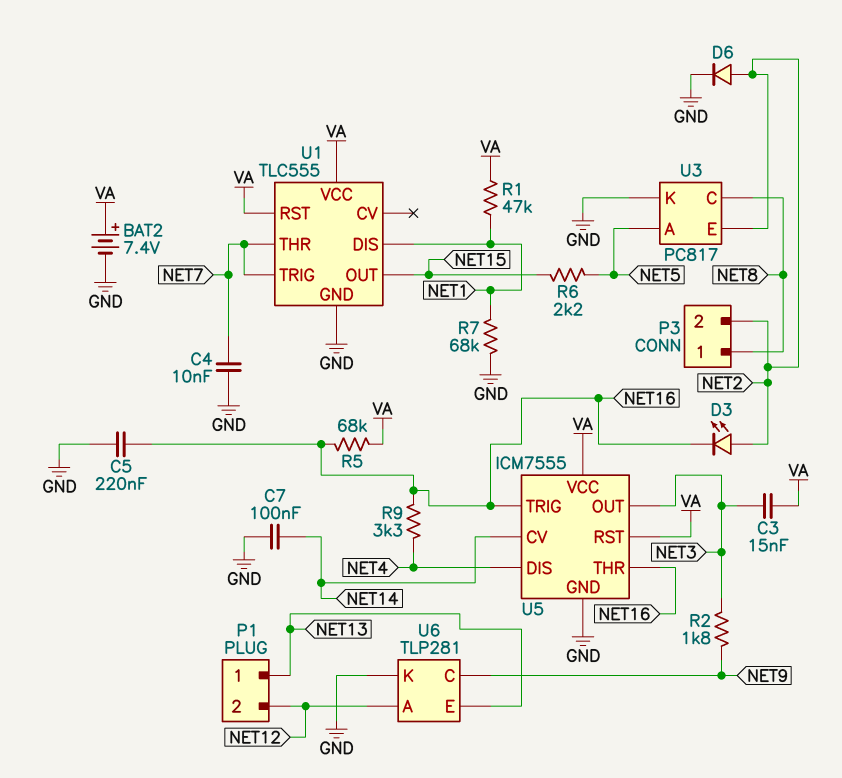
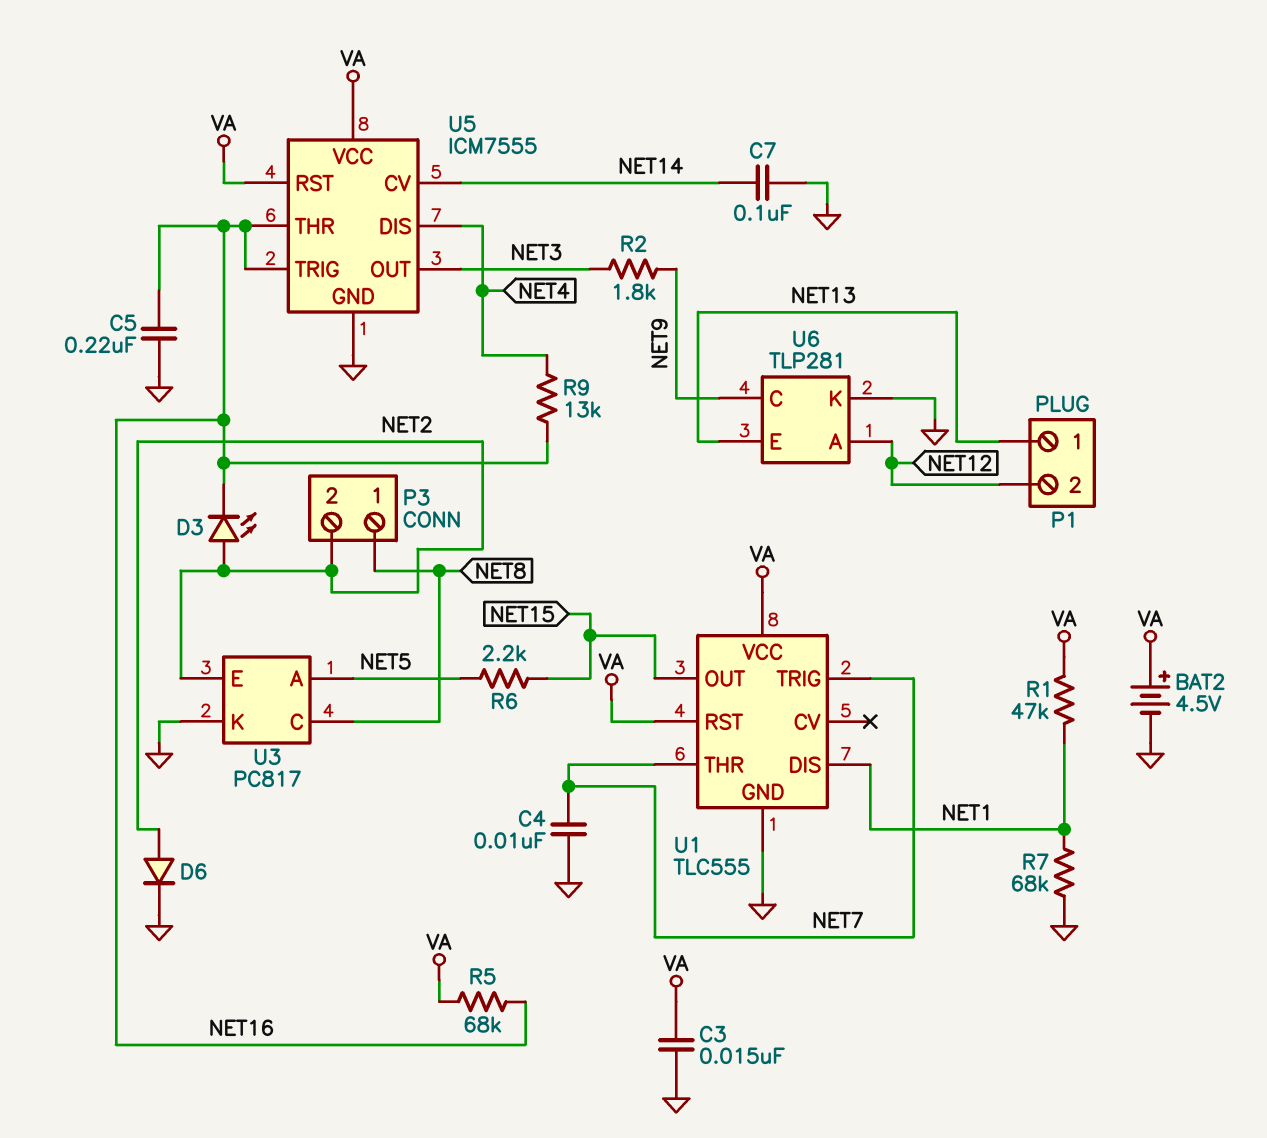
BAT2: 7.4V (plus VA, minus GND) -> 4.5V (plus VA, minus GND)
C3: 15nF (NET3, VA) -> 15nF (GND, VA)
R9: 3.3k (NET4, NET16) -> 13k (NET4, NET16)

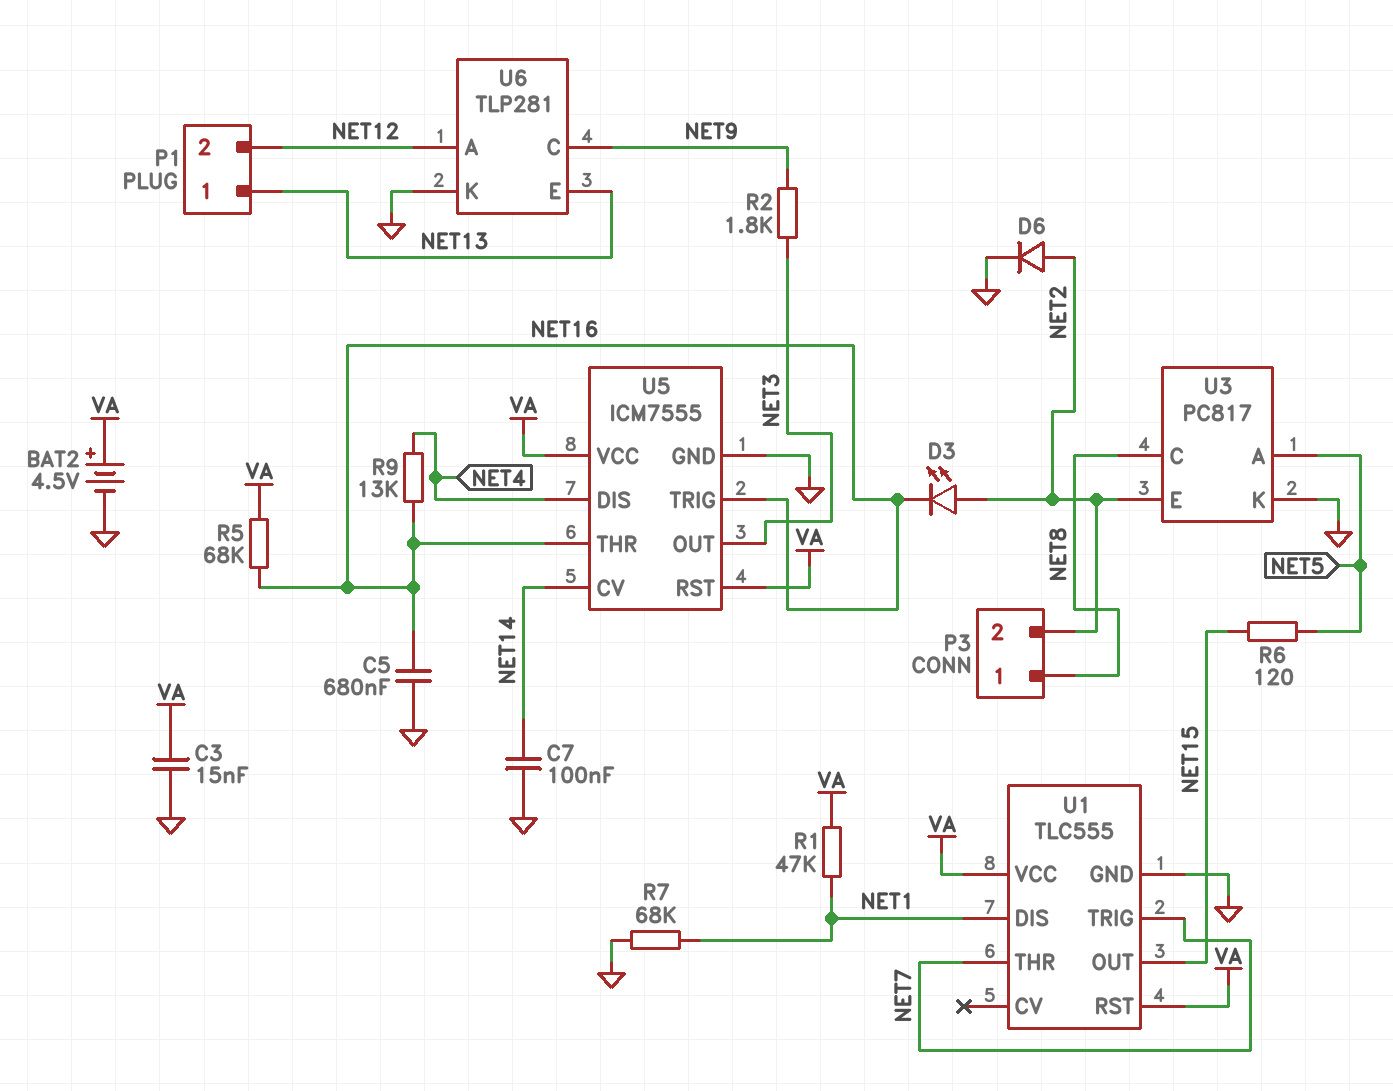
C4: 10nF (GND, NET7) -> none
C5: 220nF (GND, NET16) -> 680nF (GND, NET16)
R6: 2.2k (NET5, NET15) -> 120 (NET5, NET15)

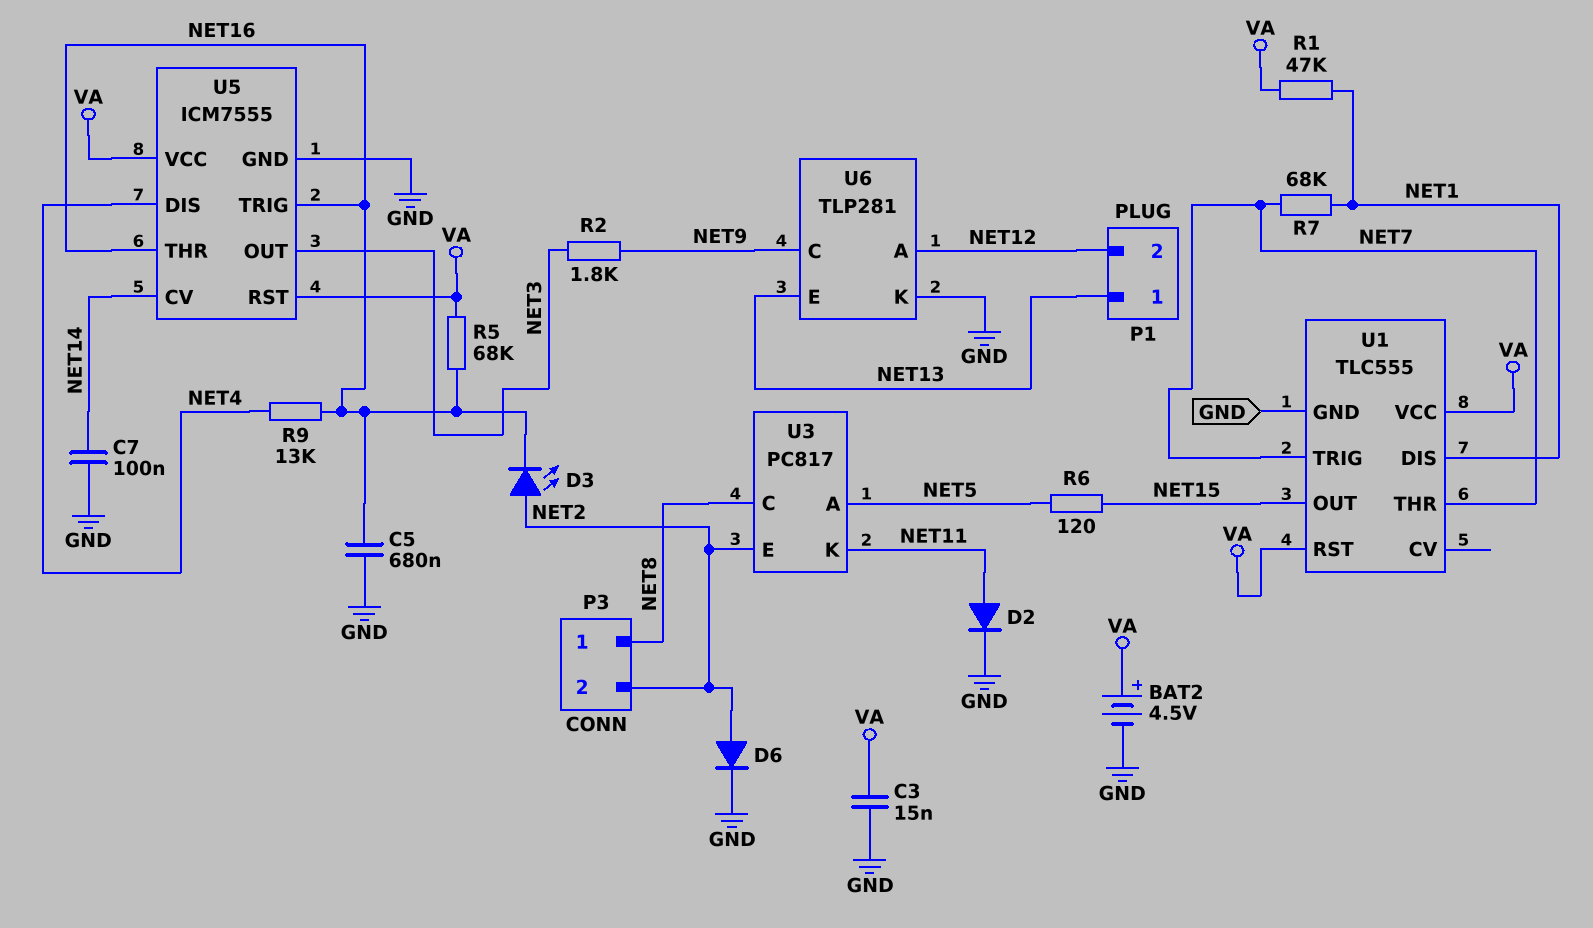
D2: none -> diode (A NET11, K GND)
R7: 68k (GND, NET1) -> 68k (NET1, NET7)
U3 pin K: GND -> NET11

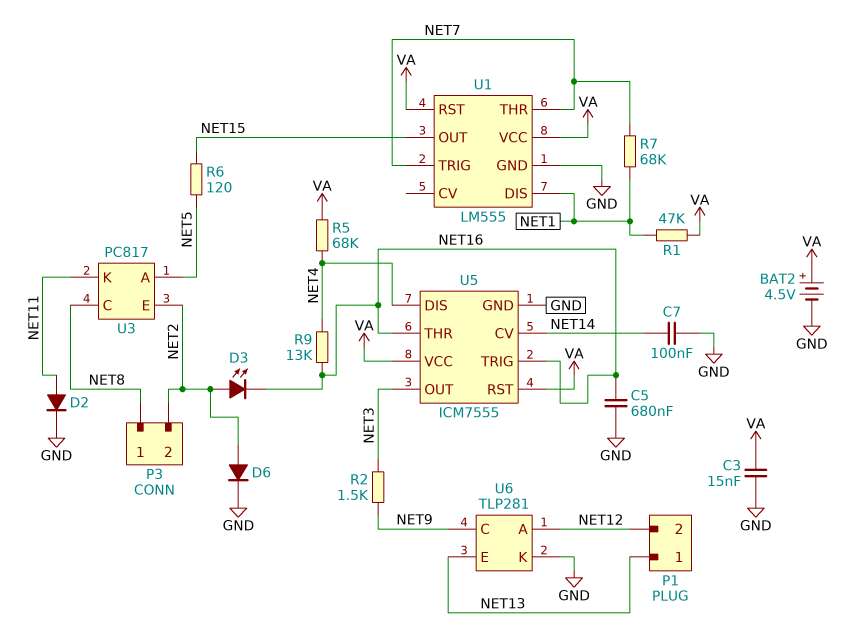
R2: 1.8k (NET3, NET9) -> 1.5k (NET3, NET9)
R5: 68k (NET16, VA) -> 68k (NET4, VA)
U1: TLC555 -> LM555

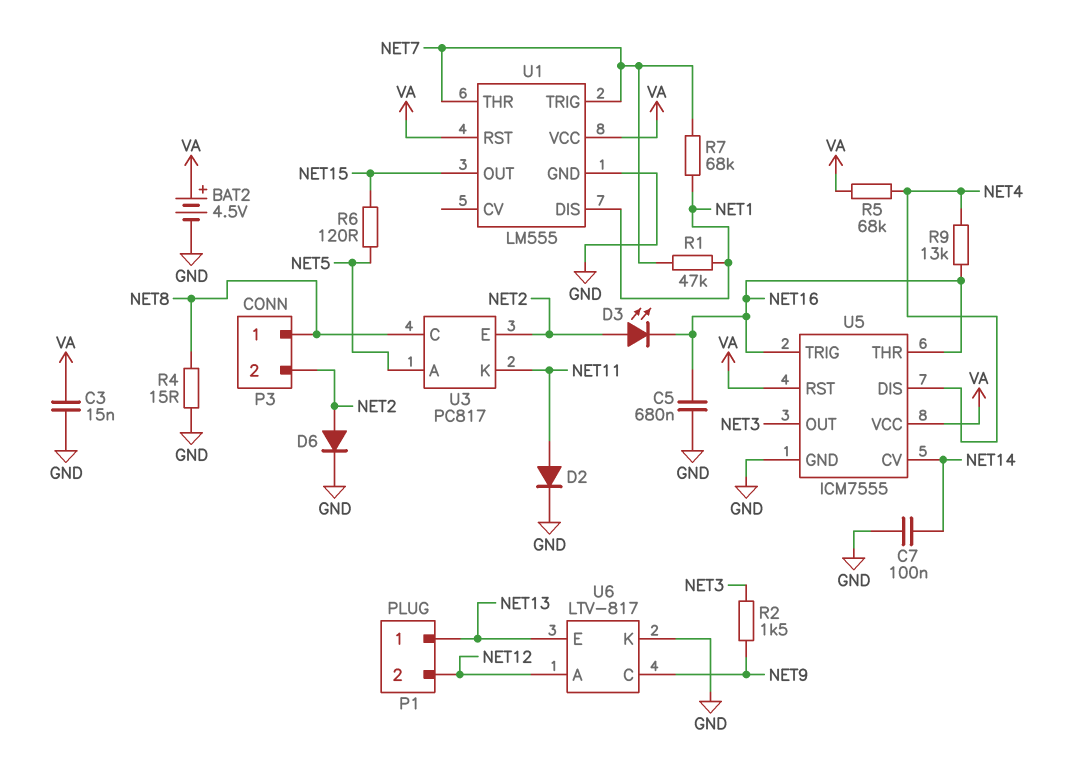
R1: 47k (NET1, VA) -> 47k (NET1, NET7)
R4: none -> 15 (GND, NET8)
U6: TLP281 -> LTV-817

